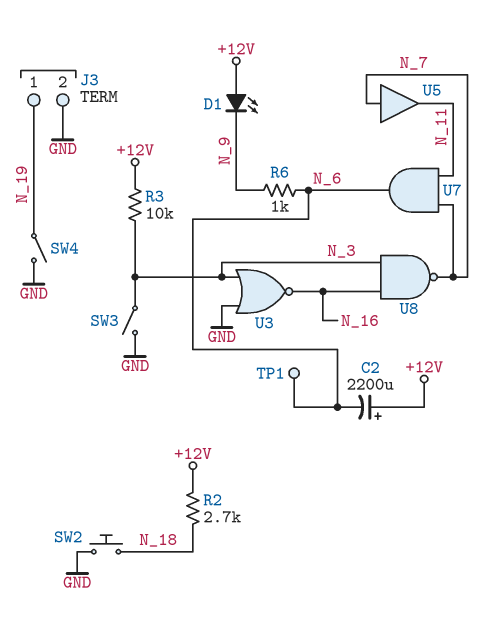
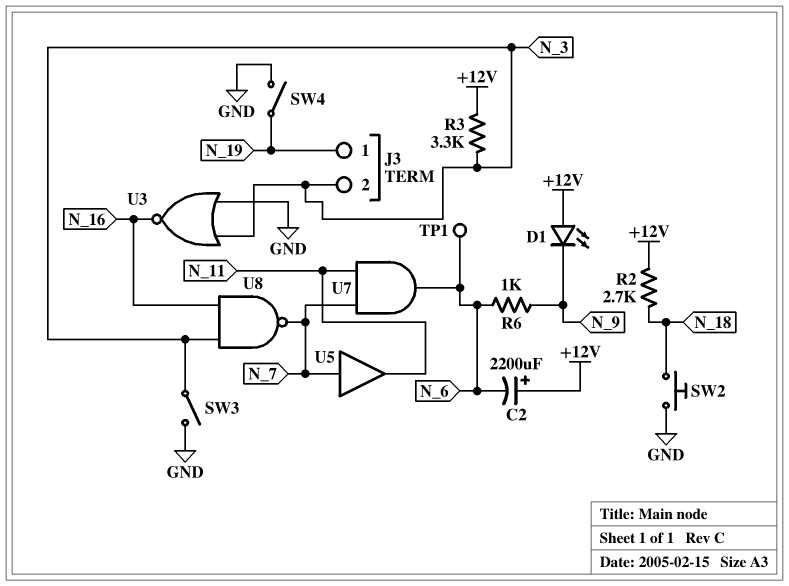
J3 pin 2: GND -> N_3
R3: 10k (+12V, N_3) -> 3.3k (+12V, N_3)

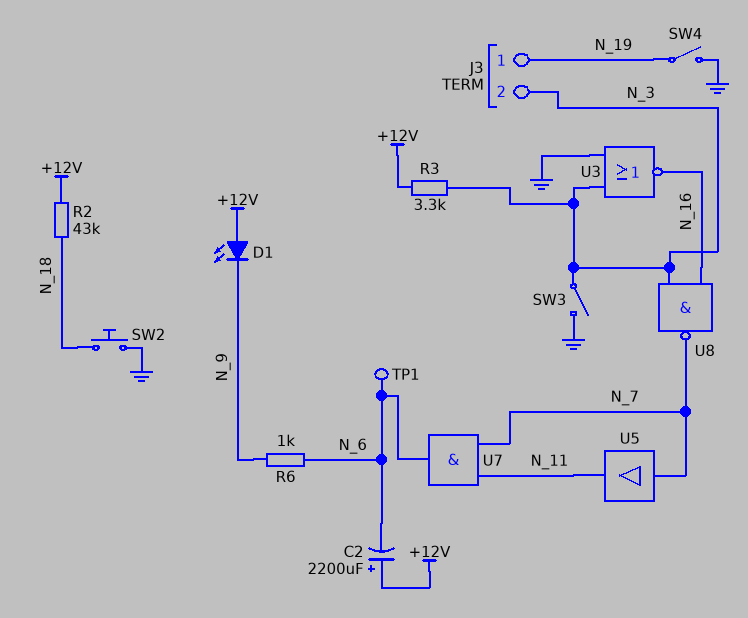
R2: 2.7k (+12V, N_18) -> 43k (+12V, N_18)

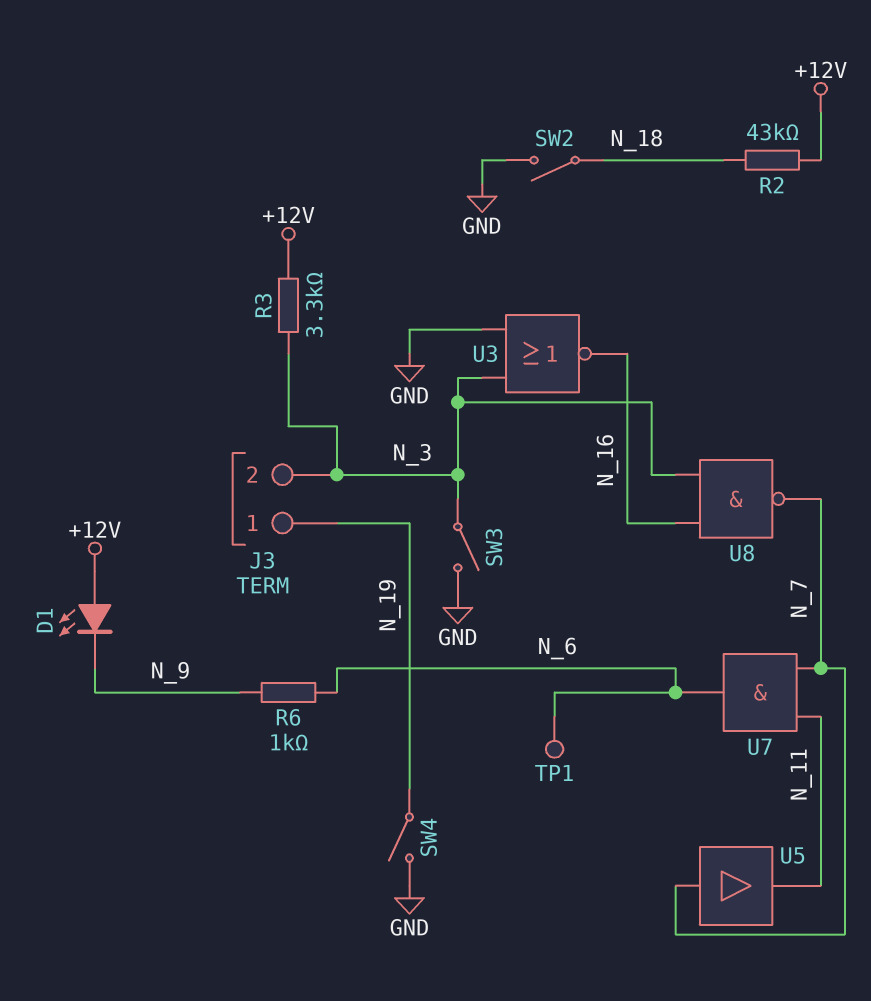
C2: 2200uF (plus +12V, minus N_6) -> none
SW2: button (GND, N_18) -> switch (GND, N_18)

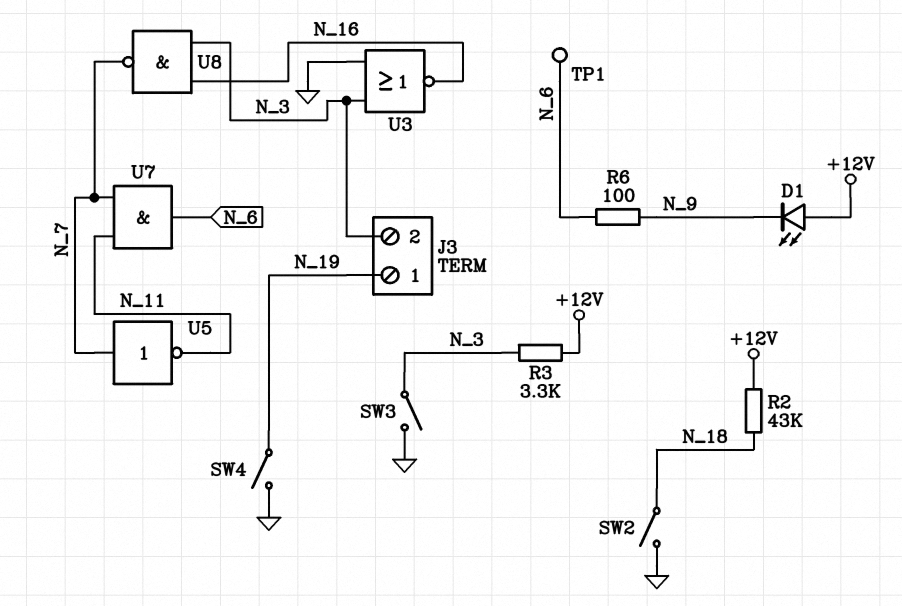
R6: 1k (N_6, N_9) -> 100 (N_6, N_9)
U5: buffer (in N_7, out N_11) -> NOT (in N_7, out N_11)

